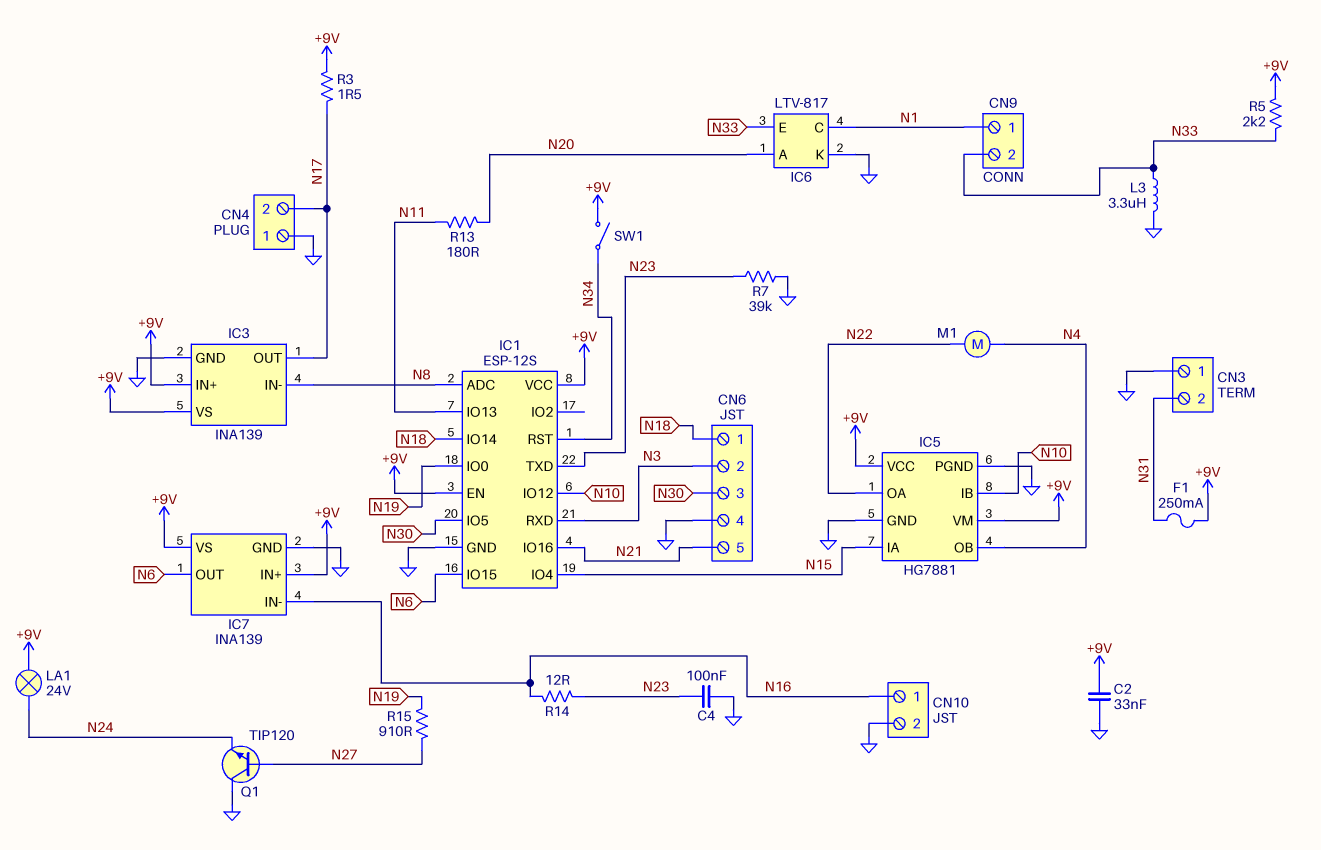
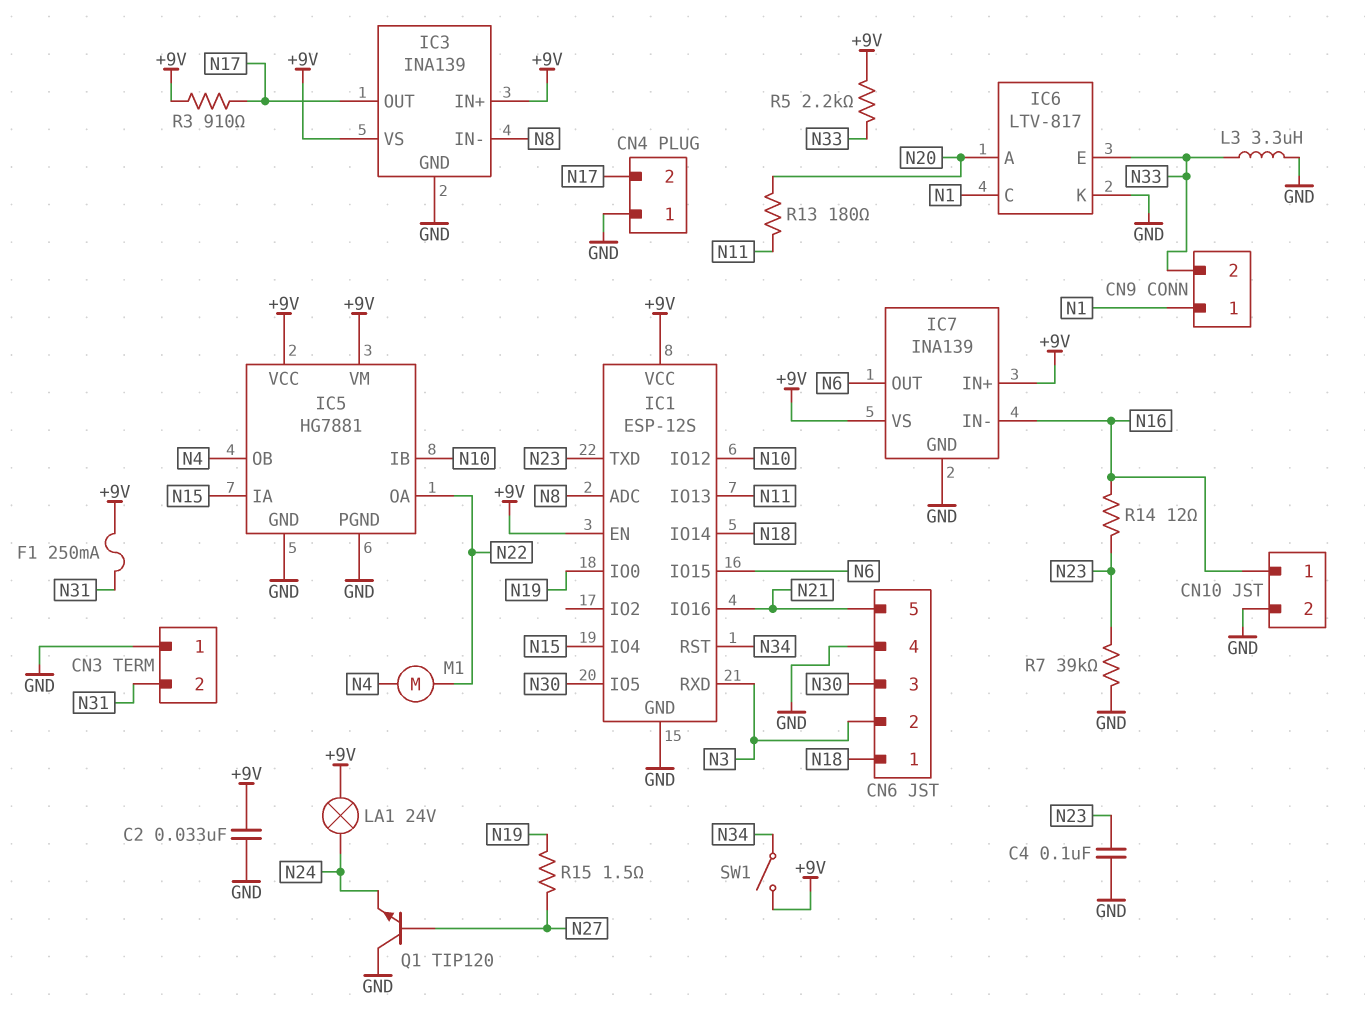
R3: 1.5 (+9V, N17) -> 910 (+9V, N17)
R15: 910 (N19, N27) -> 1.5 (N19, N27)

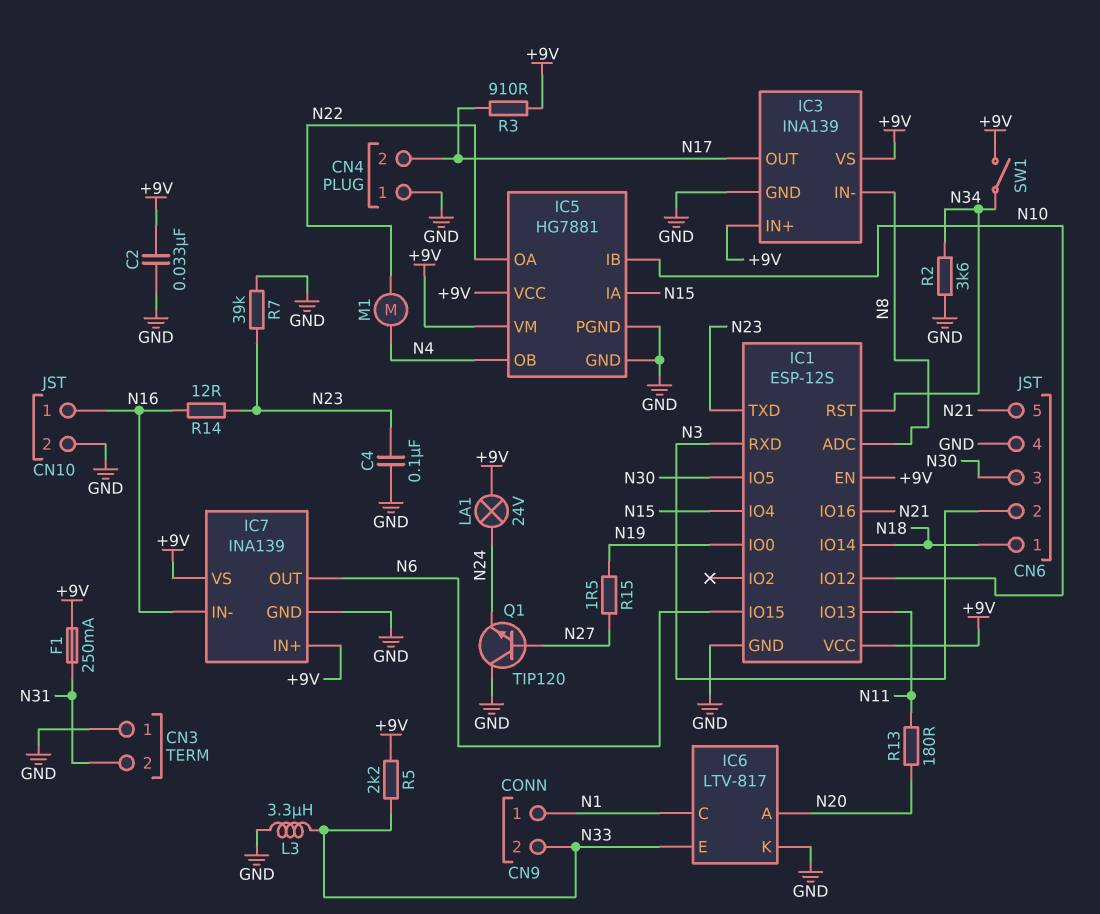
R2: none -> 3.6k (GND, N34)

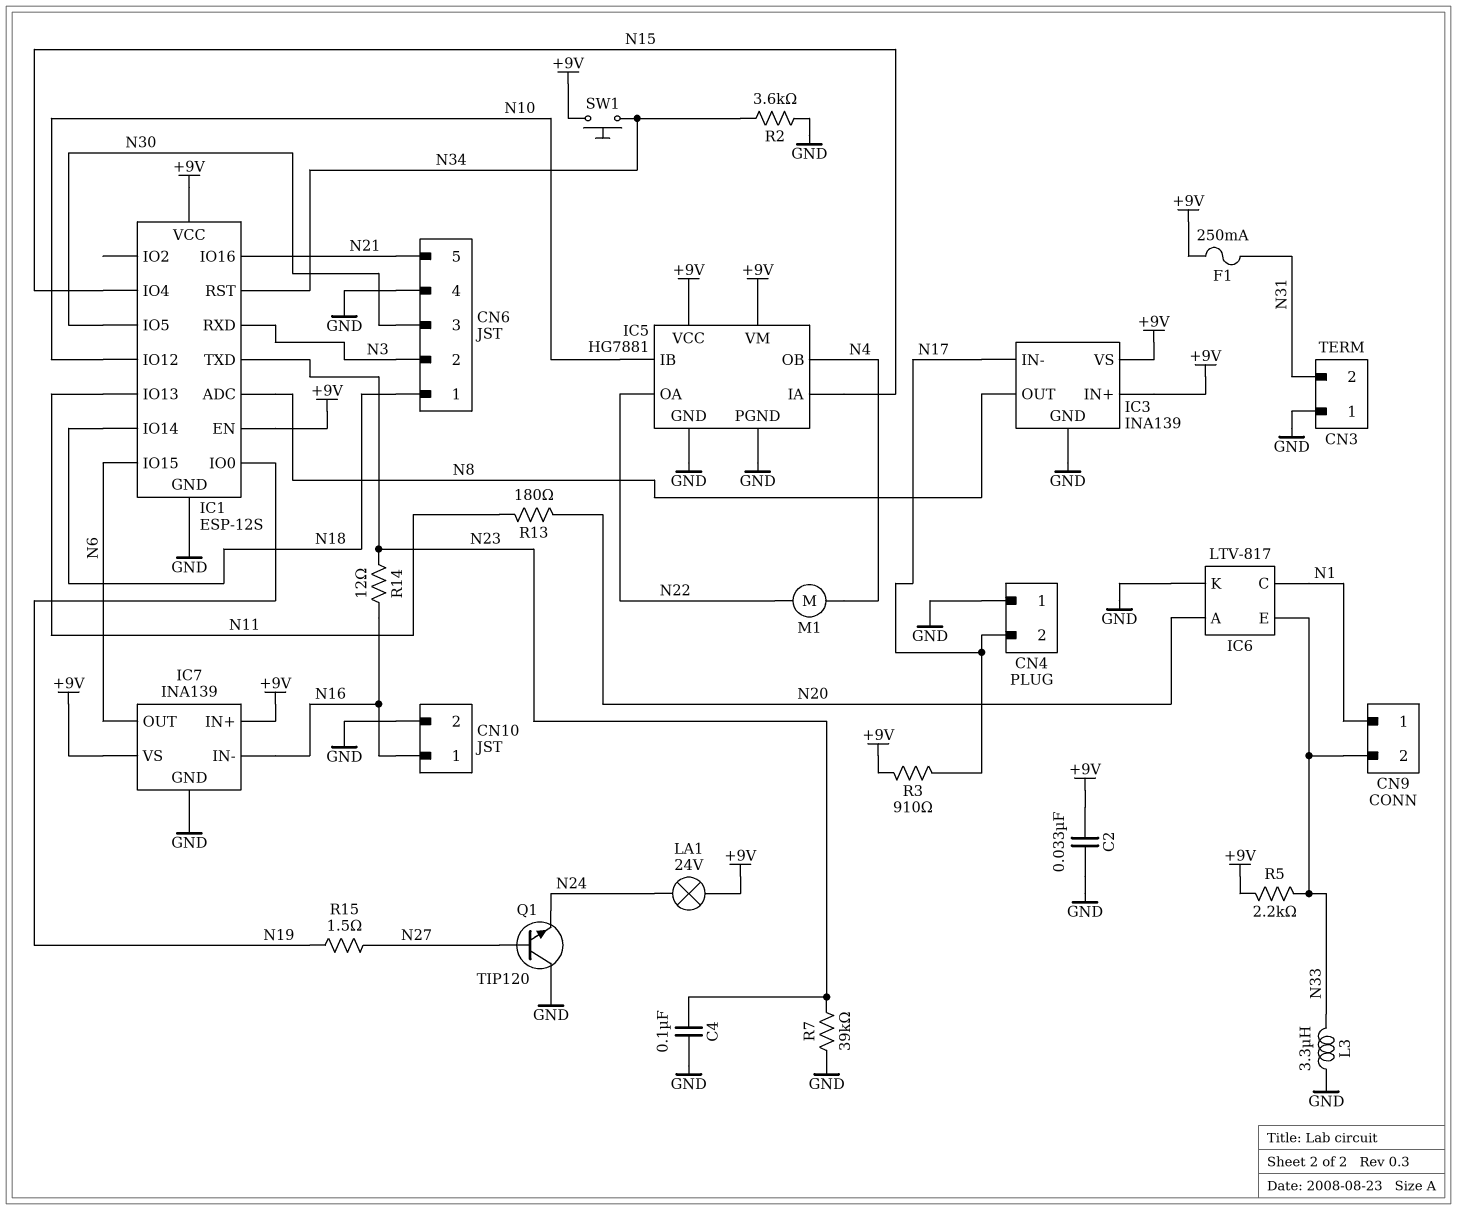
IC3 pin IN-: N8 -> N17
IC3 pin OUT: N17 -> N8
SW1: switch (+9V, N34) -> button (+9V, N34)

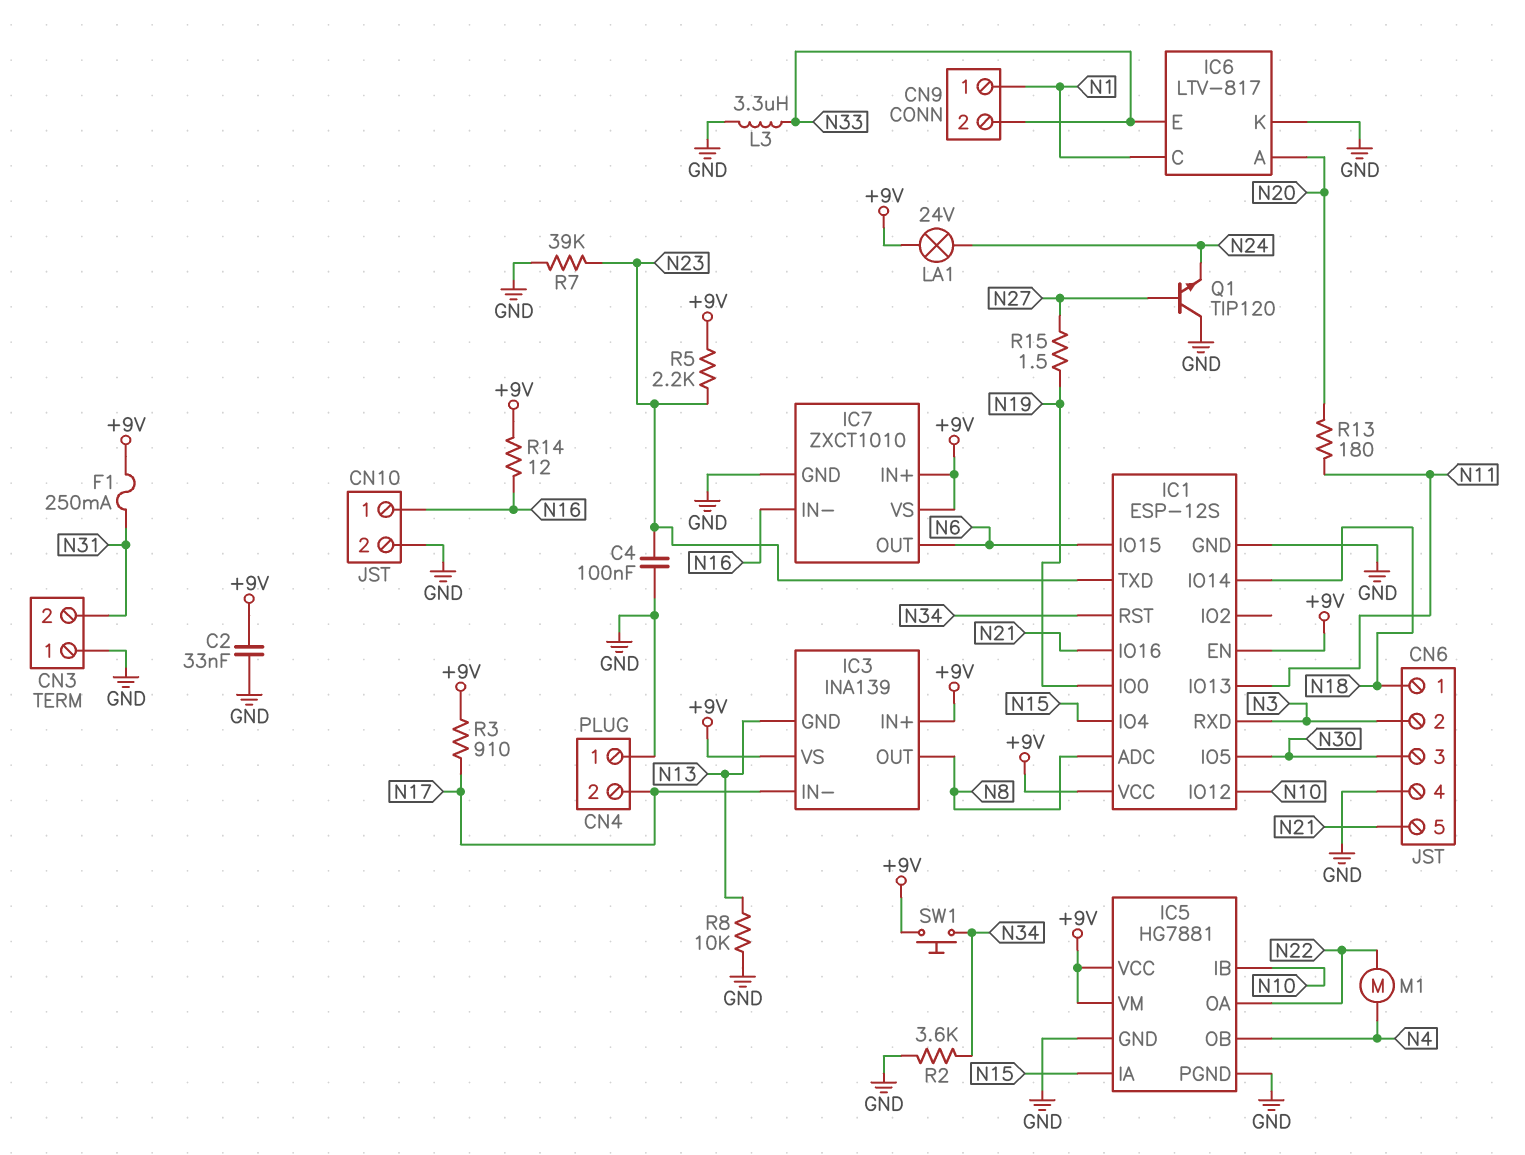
IC3 pin GND: GND -> N13
IC7: INA139 -> ZXCT1010
R5: 2.2k (+9V, N33) -> 2.2k (+9V, N23)
R8: none -> 10k (GND, N13)
R14: 12 (N16, N23) -> 12 (+9V, N16)

